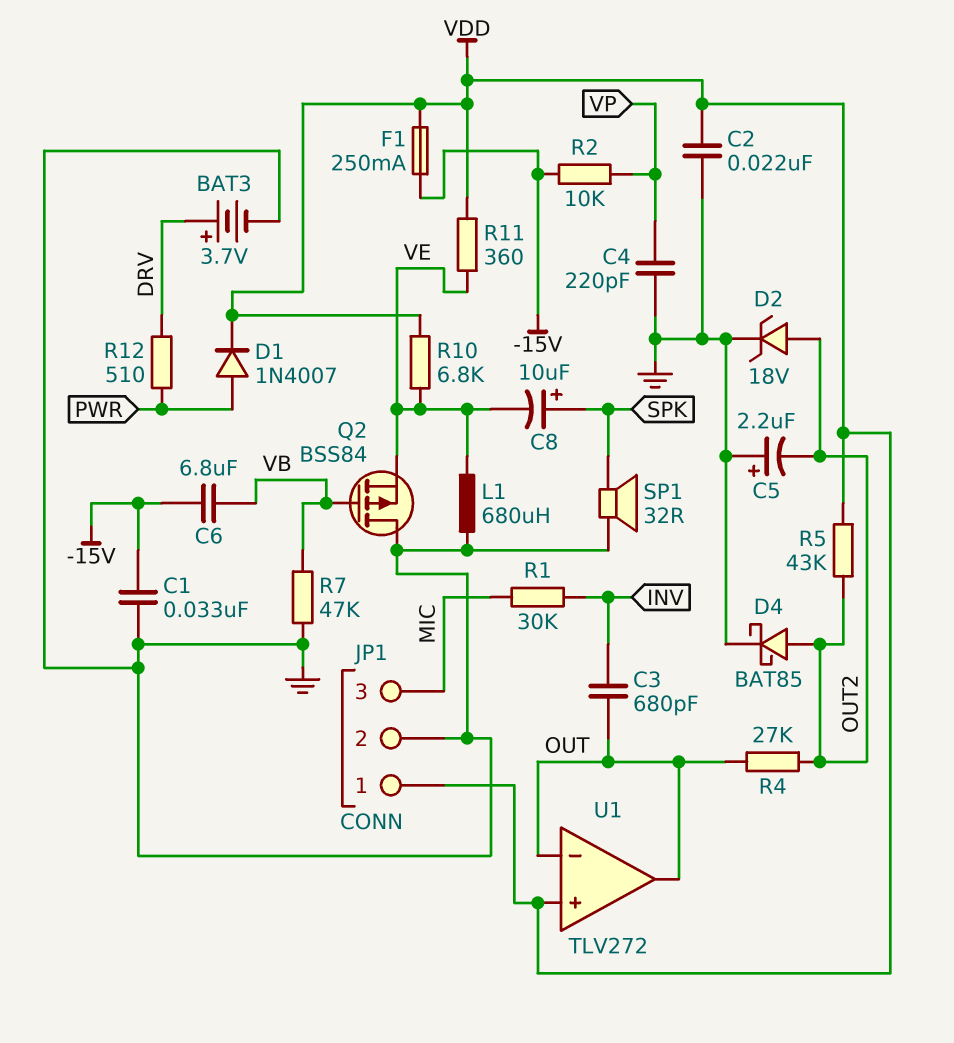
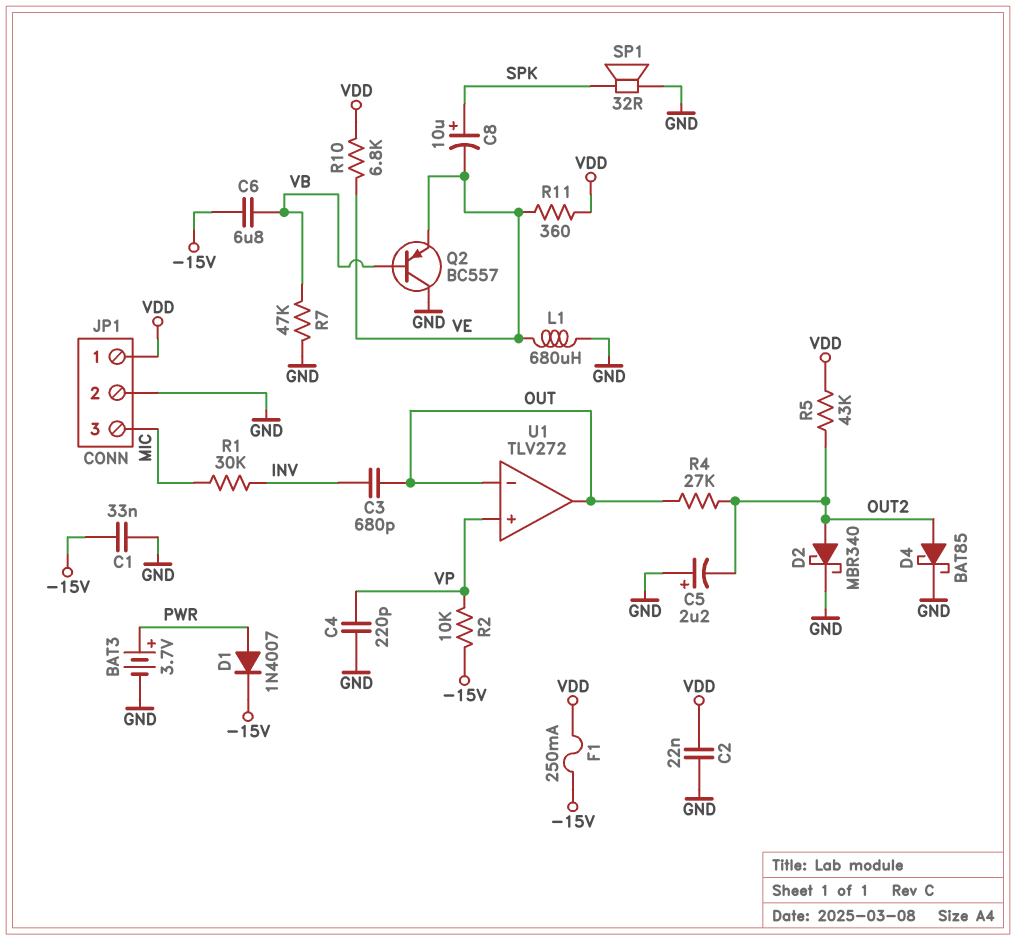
BAT3: 3.7V (plus DRV, minus GND) -> 3.7V (plus PWR, minus GND)
D1: diode 1N4007 (A PWR, K VDD) -> diode 1N4007 (A PWR, K -15V)
D2: zener 18V (A OUT2, K GND) -> schottky MBR340 (A OUT2, K GND)
Q2: PMOS BSS84 (G VB, D GND, S VE) -> PNP BC557 (B VB, C GND, E VE)
R12: 510 (DRV, PWR) -> none
U1 pin in+: VDD -> VP

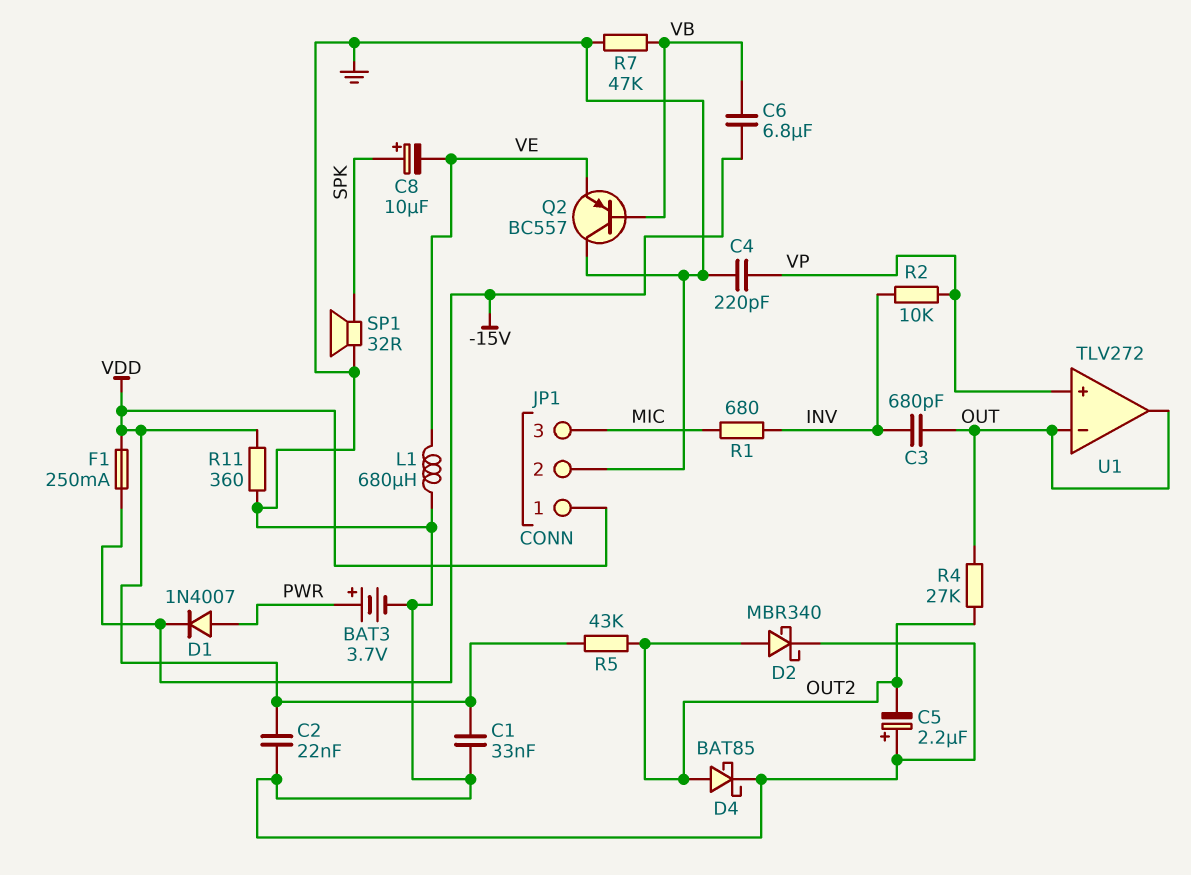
C1: 33nF (-15V, GND) -> 33nF (GND, VDD)
R1: 30k (INV, MIC) -> 680 (INV, MIC)
R2: 10k (-15V, VP) -> 10k (INV, VP)
R10: 6.8k (VDD, VE) -> none
R11: 360 (VDD, VE) -> 360 (GND, VDD)

